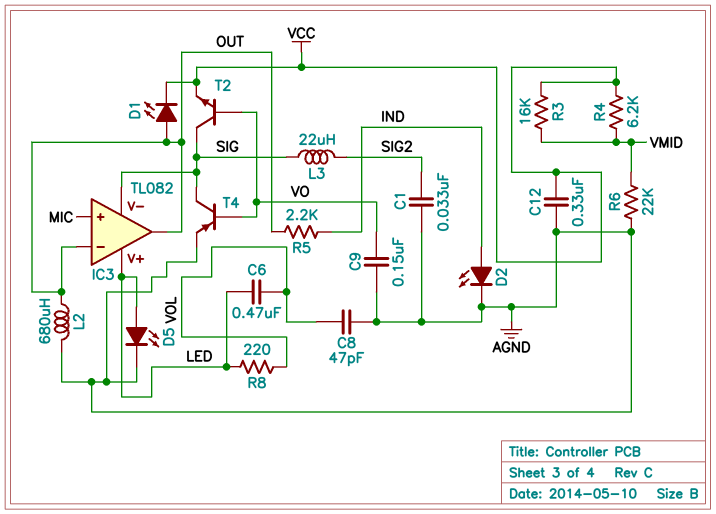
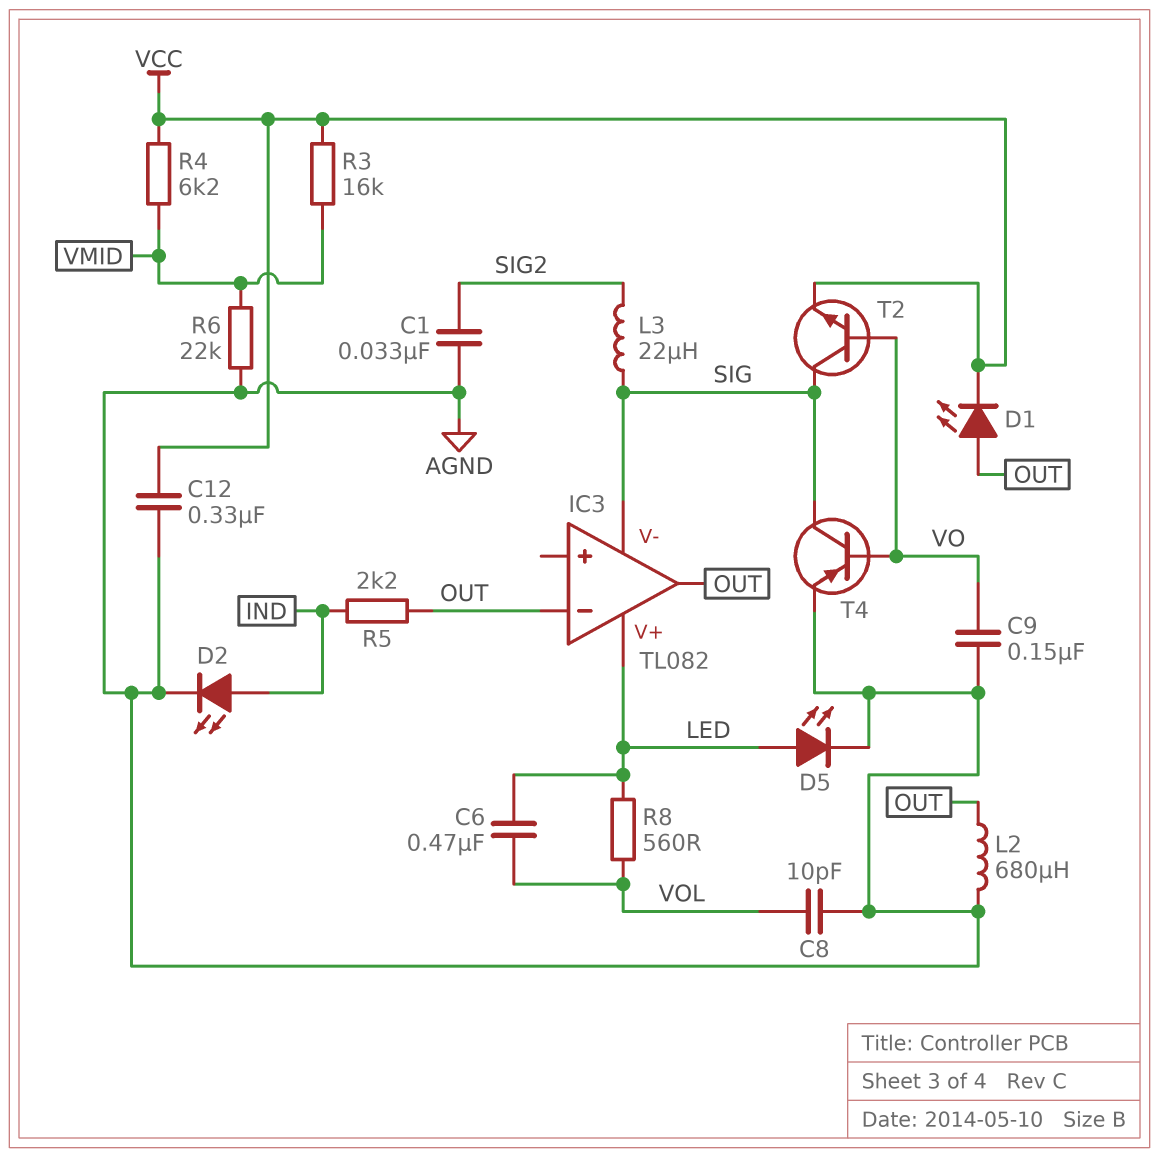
C8: 47pF (AGND, VOL) -> 10pF (AGND, VOL)
IC3 pin in+: MIC -> none
R8: 220 (LED, VOL) -> 560 (LED, VOL)

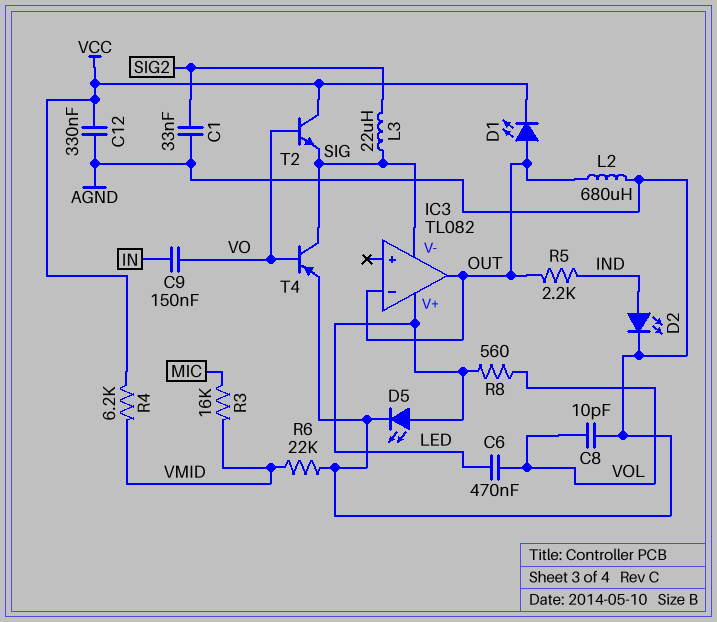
C9: 150nF (AGND, VO) -> 150nF (IN, VO)
R3: 16k (VCC, VMID) -> 16k (MIC, VMID)
T2: NPN (B VO, C SIG, E VCC) -> NPN (B VO, C VCC, E SIG)

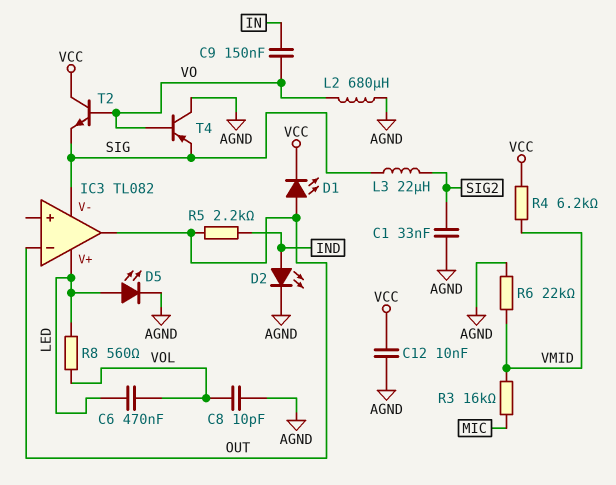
C12: 330nF (AGND, VCC) -> 10nF (AGND, VCC)
L2: 680uH (AGND, OUT) -> 680uH (AGND, VO)
T4: PNP (B VO, C SIG, E AGND) -> PNP (B VO, C AGND, E SIG)

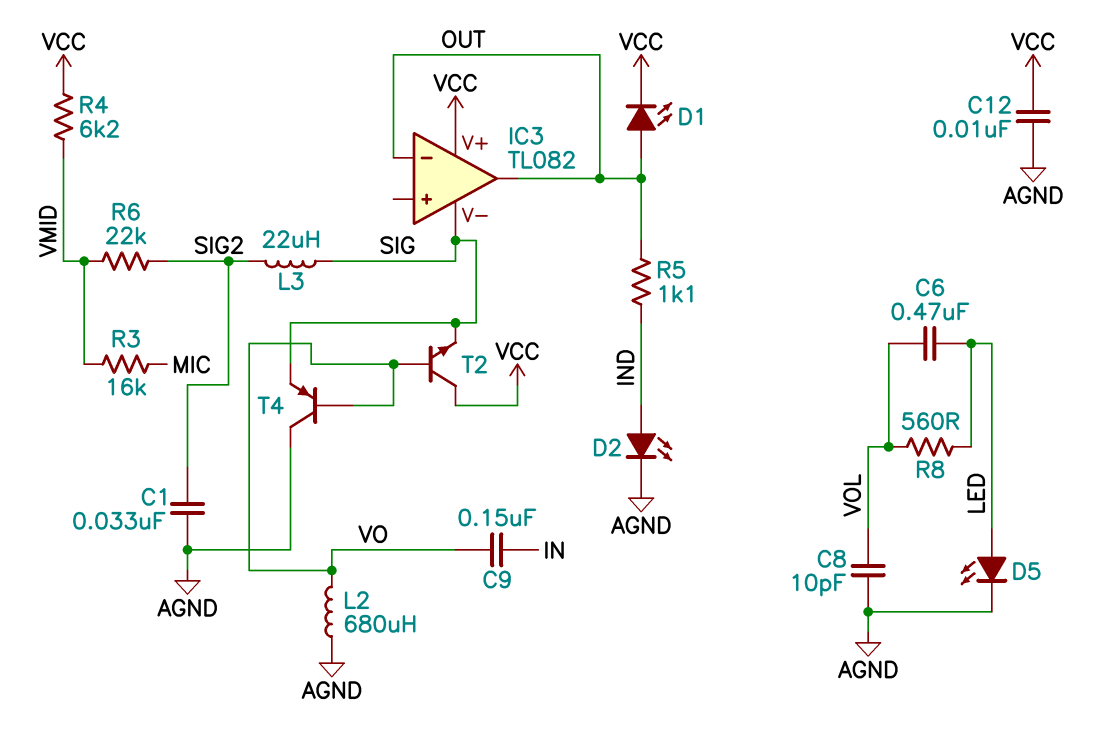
IC3 pin V+: LED -> VCC
R5: 2.2k (IND, OUT) -> 1.1k (IND, OUT)
R6: 22k (AGND, VMID) -> 22k (SIG2, VMID)

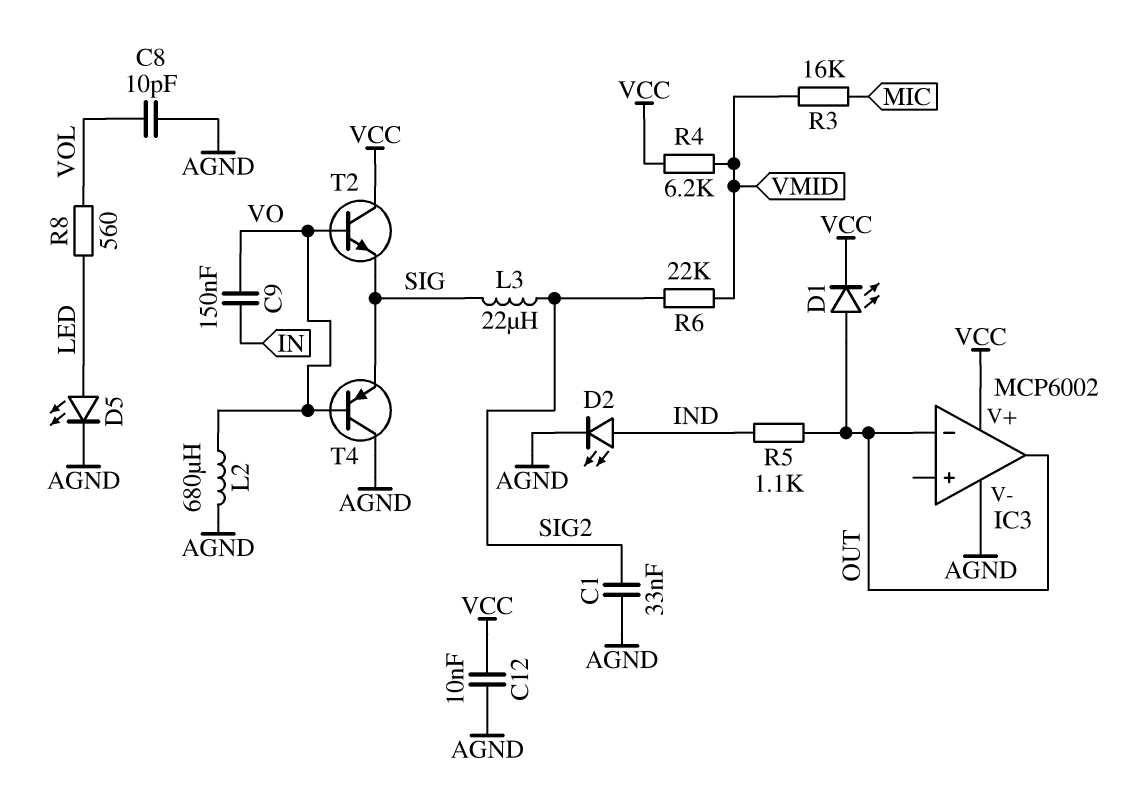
C6: 470nF (LED, VOL) -> none
IC3: TL082 -> MCP6002
IC3 pin V-: SIG -> AGND

